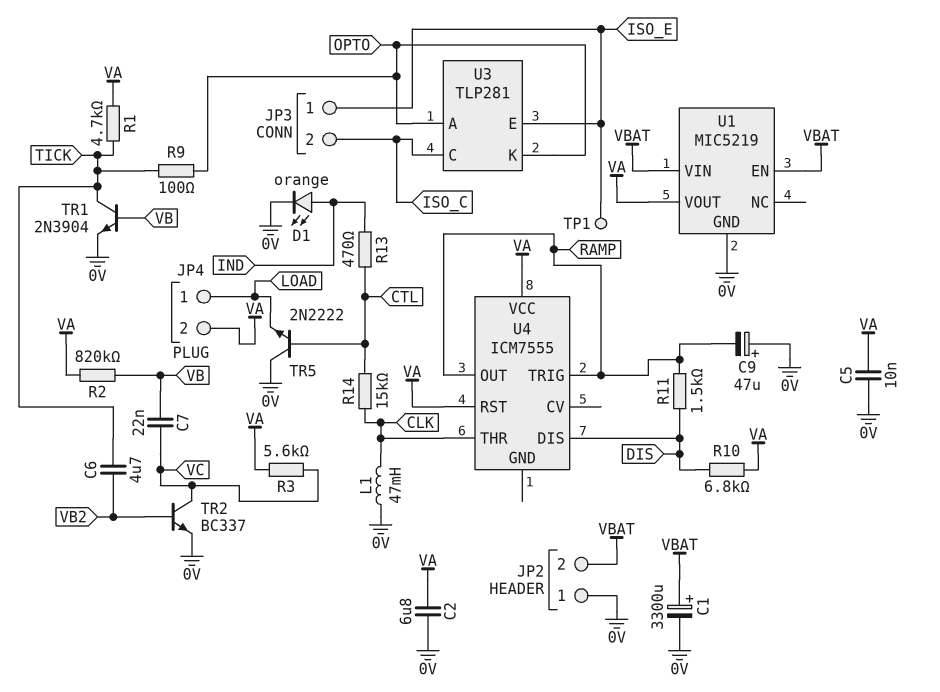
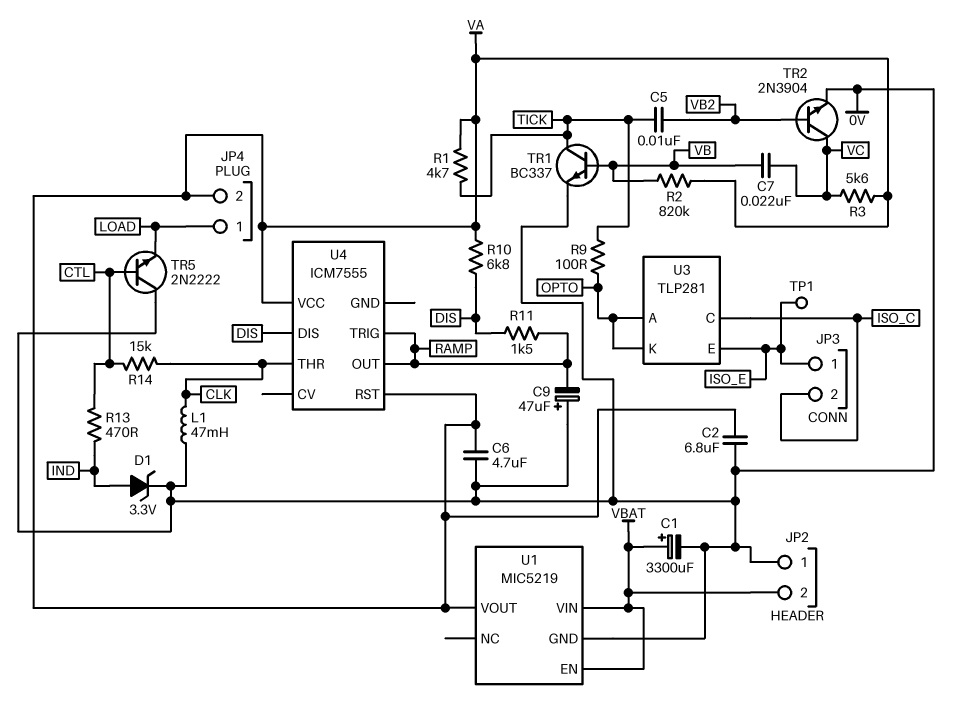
C5: 10nF (0V, VA) -> 10nF (TICK, VB2)
C6: 4.7uF (TICK, VB2) -> 4.7uF (0V, VA)
D1: LED orange (A IND, K 0V) -> zener 3.3V (A IND, K 0V)
TR1: NPN 2N3904 (B VB, C TICK, E 0V) -> NPN BC337 (B VB, C TICK, E 0V)
TR2: NPN BC337 (B VB2, C VC, E 0V) -> NPN 2N3904 (B VB2, C VC, E 0V)

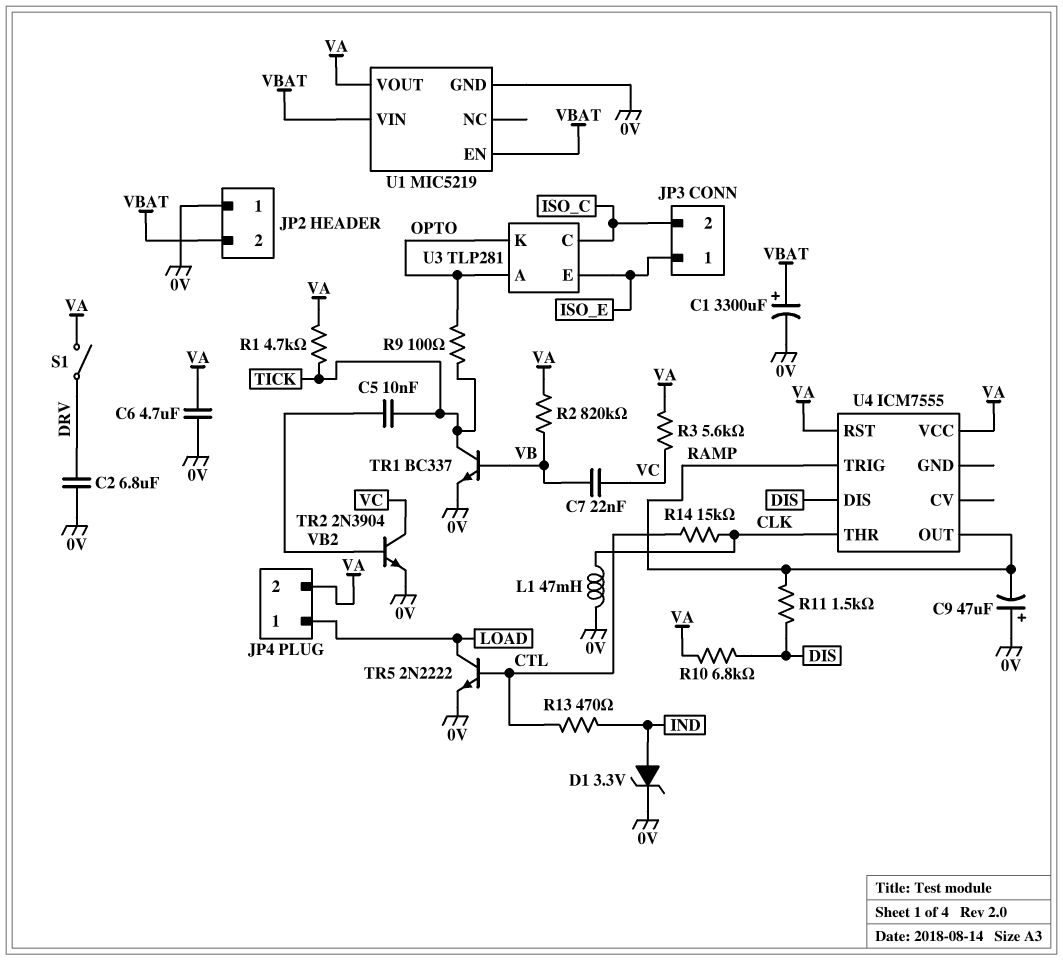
C2: 6.8uF (0V, VA) -> 6.8uF (0V, DRV)
S1: none -> switch (DRV, VA)
TP1: test point (ISO_E) -> none
TR5: NPN 2N2222 (B CTL, C 0V, E LOAD) -> NPN 2N2222 (B CTL, C LOAD, E 0V)

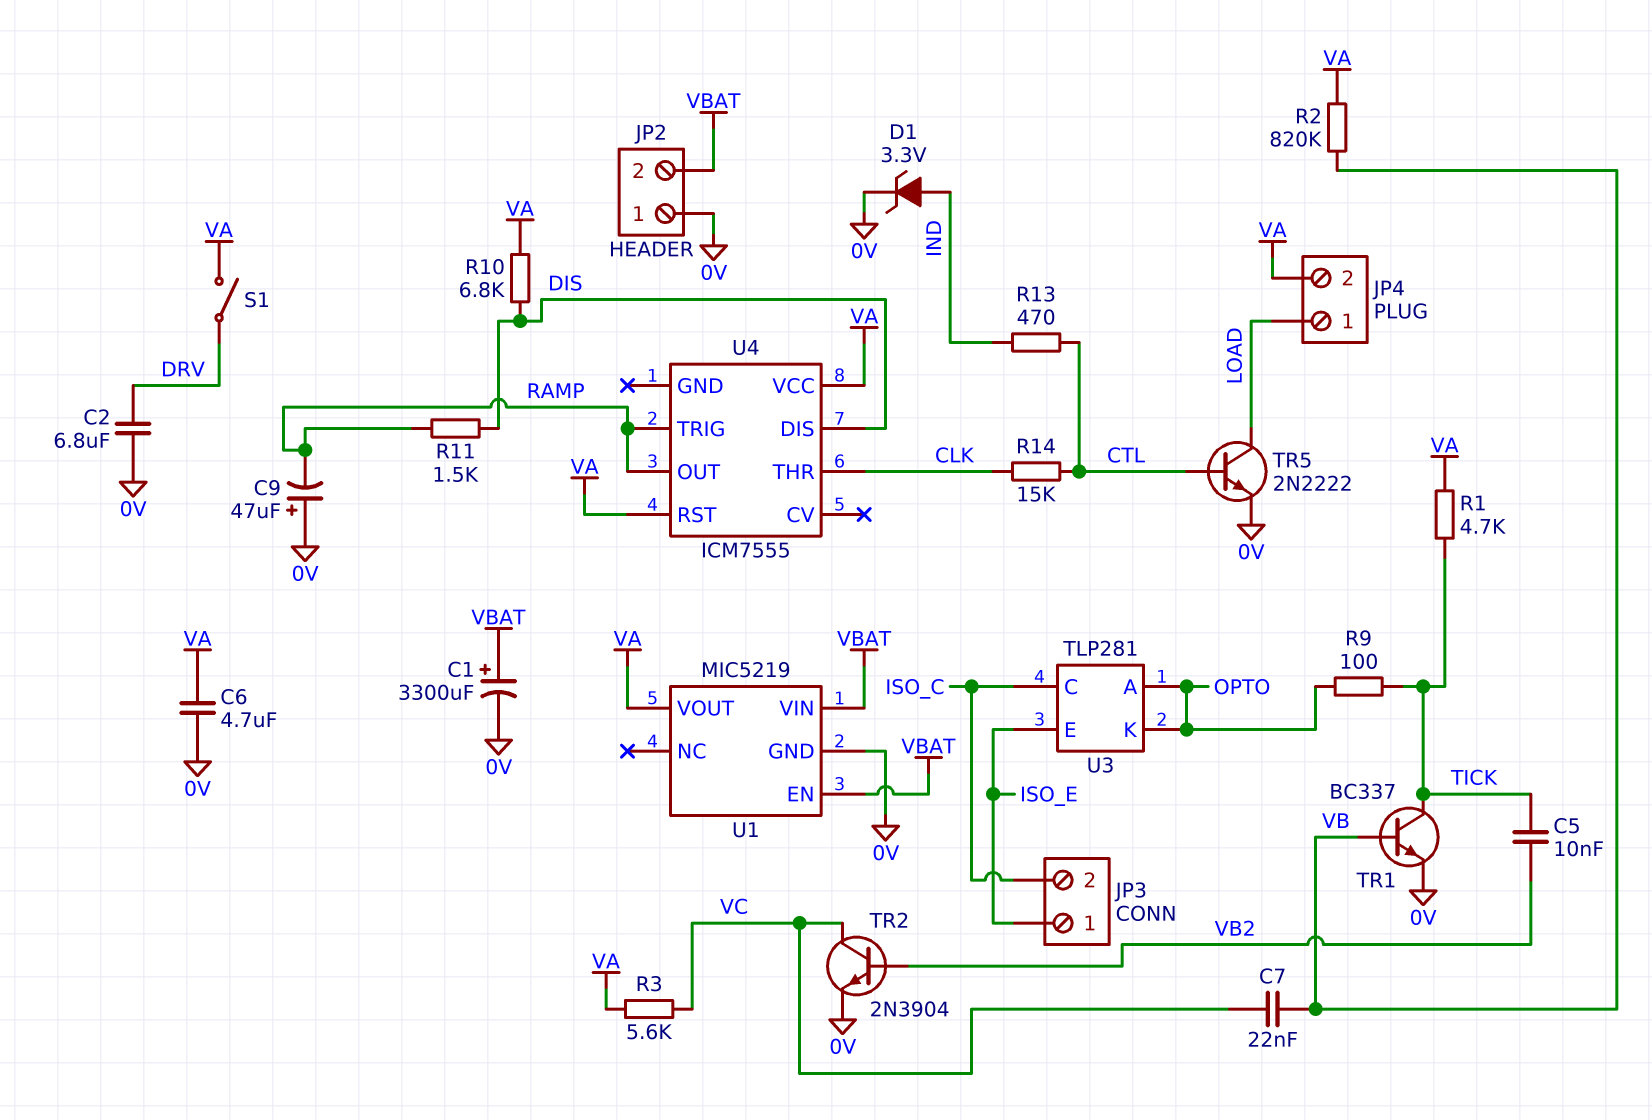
L1: 47mH (0V, CLK) -> none

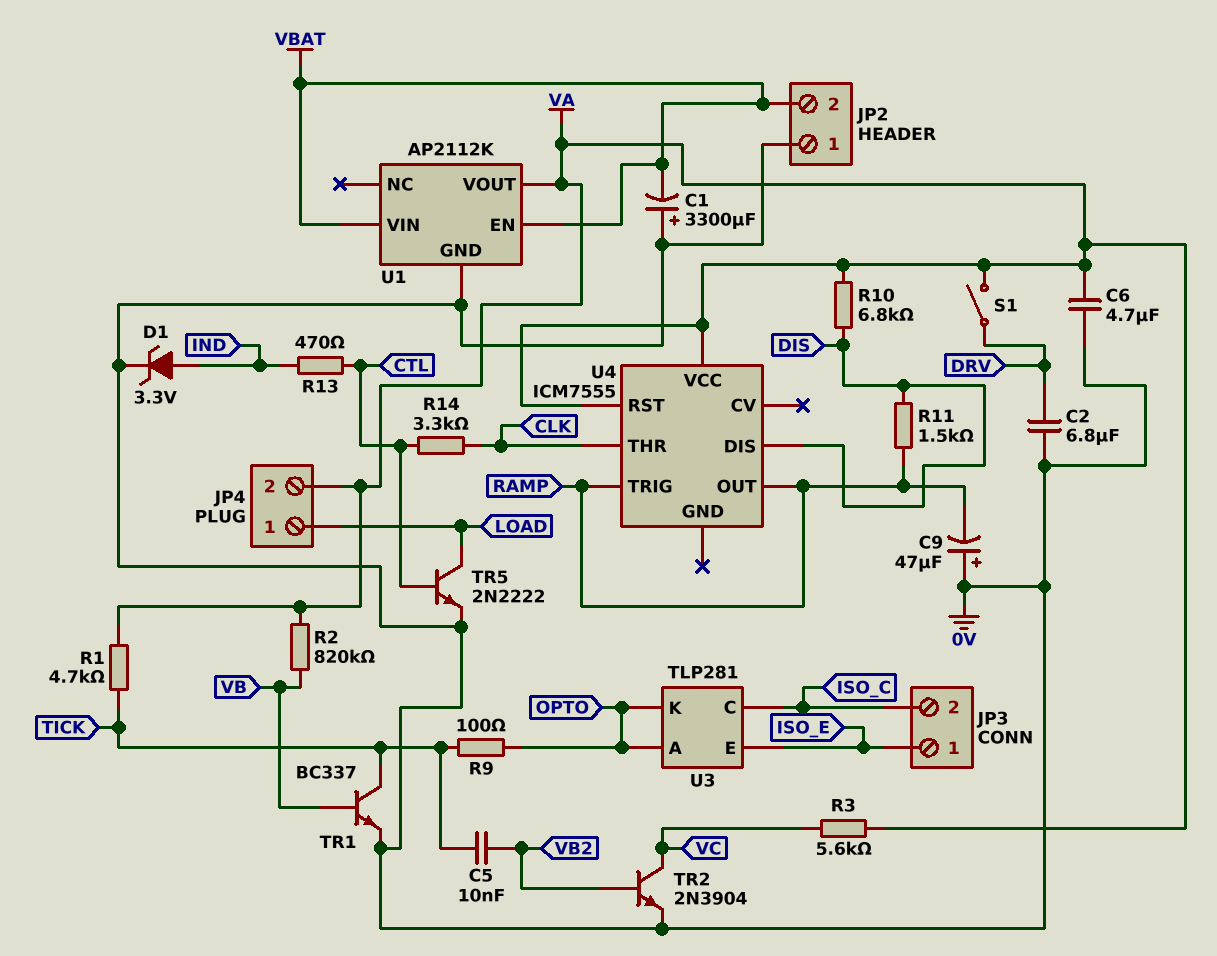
C1: 3300uF (plus VBAT, minus 0V) -> 3300uF (plus 0V, minus VBAT)
C7: 22nF (VB, VC) -> none
R14: 15k (CLK, CTL) -> 3.3k (CLK, CTL)
U1: MIC5219 -> AP2112K

